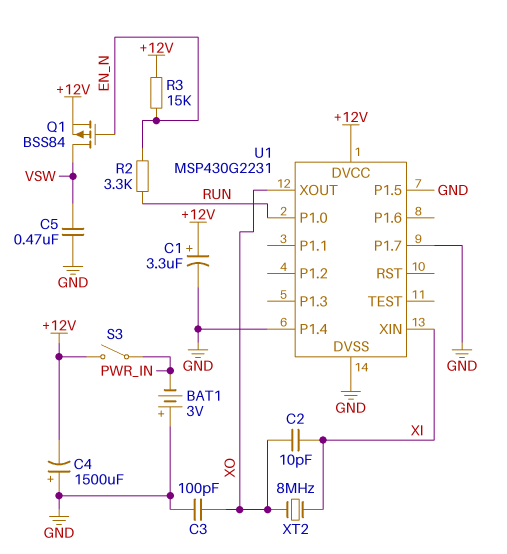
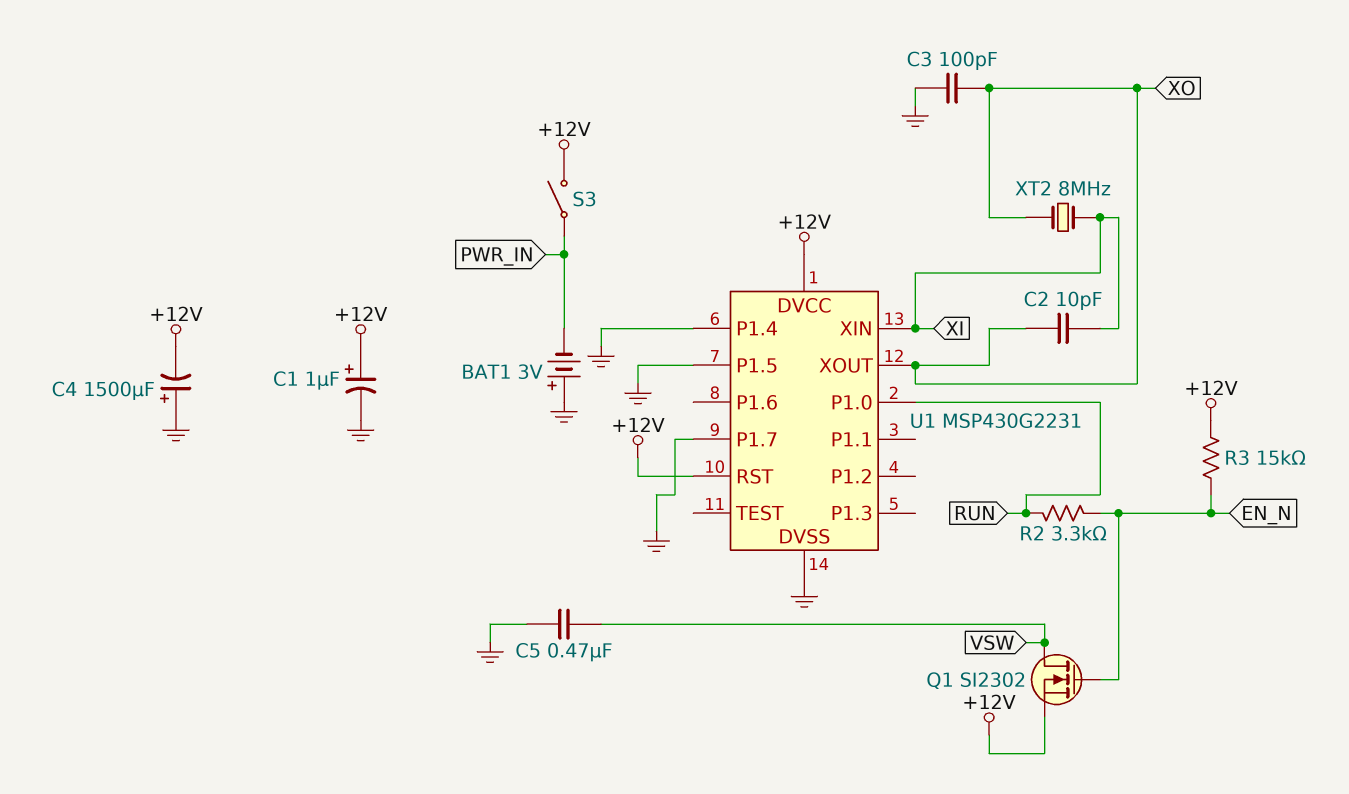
C1: 3.3uF (plus +12V, minus GND) -> 1uF (plus +12V, minus GND)
Q1: PMOS BSS84 (G EN_N, D VSW, S +12V) -> NMOS SI2302 (G EN_N, D VSW, S +12V)
U1 pin RST: none -> +12V

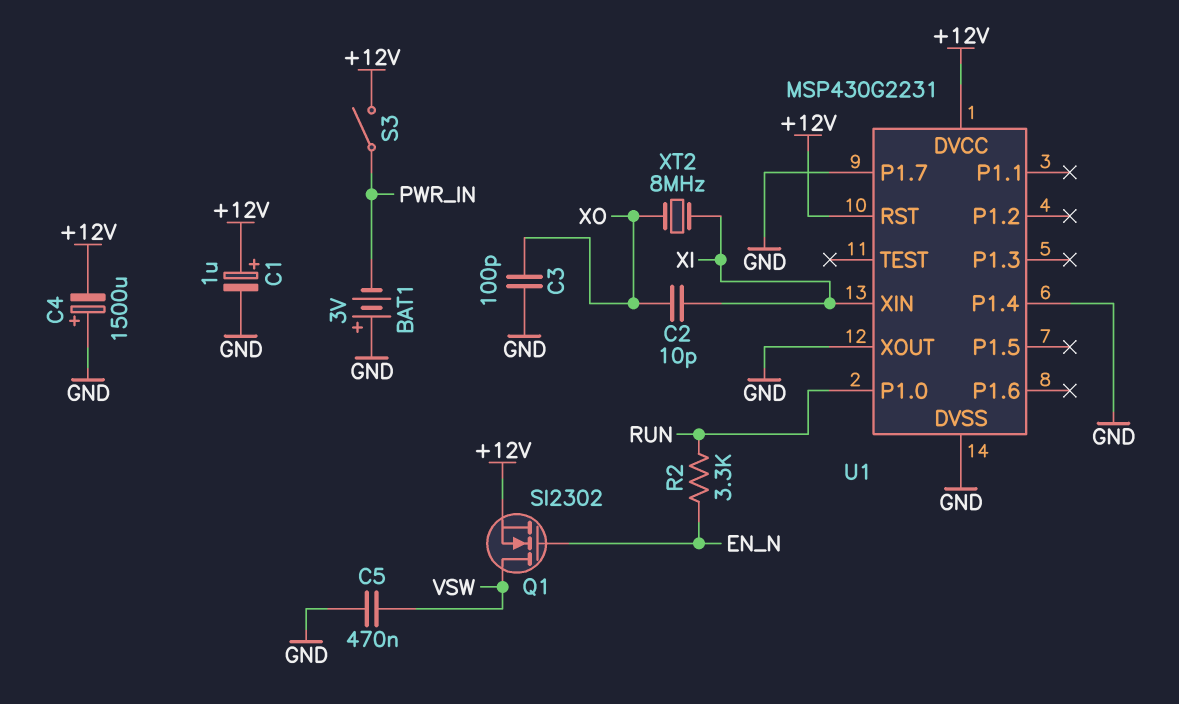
R3: 15k (+12V, EN_N) -> none
U1 pin P1.5: GND -> none
U1 pin XOUT: XO -> GND

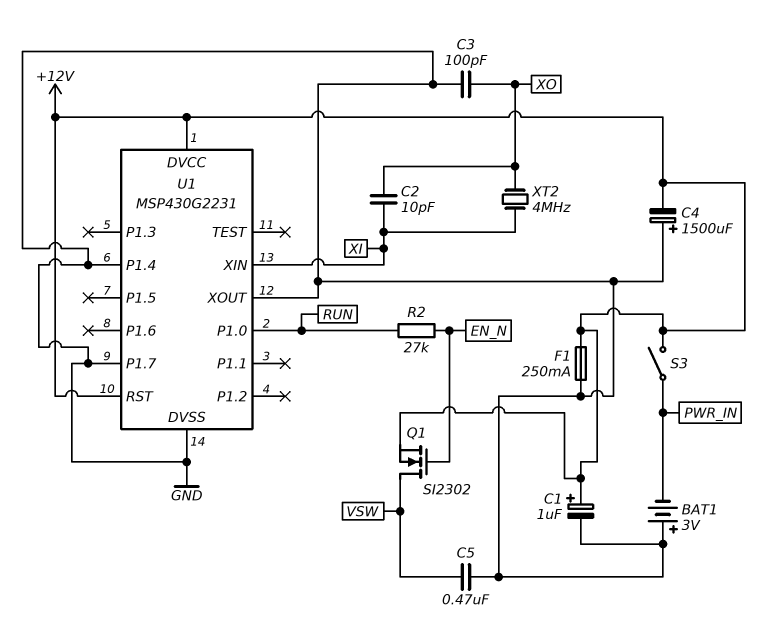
F1: none -> 250mA (+12V, GND)
R2: 3.3k (EN_N, RUN) -> 27k (EN_N, RUN)
XT2: 8MHz (XI, XO) -> 4MHz (XI, XO)

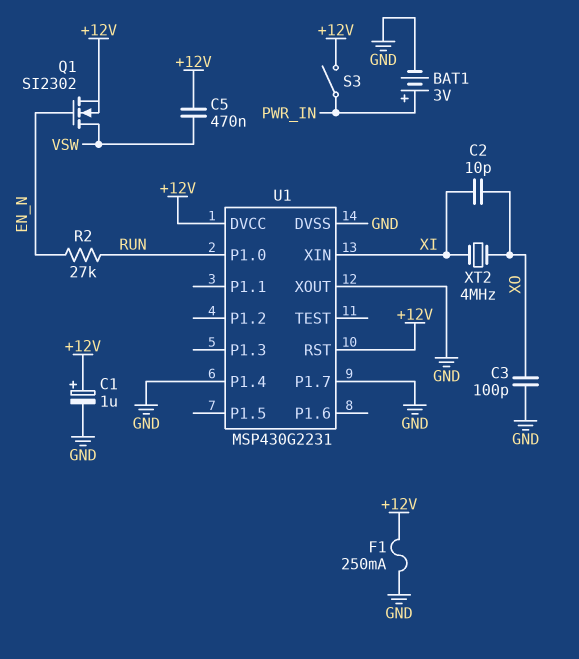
BAT1: 3V (plus GND, minus PWR_IN) -> 3V (plus PWR_IN, minus GND)
C4: 1500uF (plus GND, minus +12V) -> none
C5: 470nF (GND, VSW) -> 470nF (+12V, VSW)

